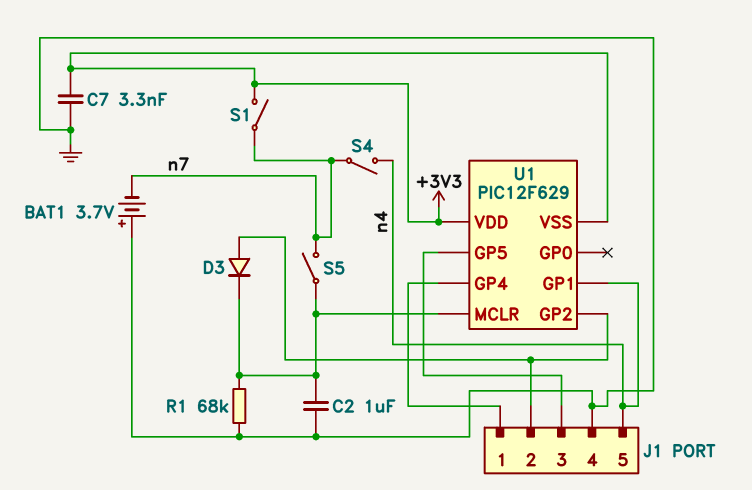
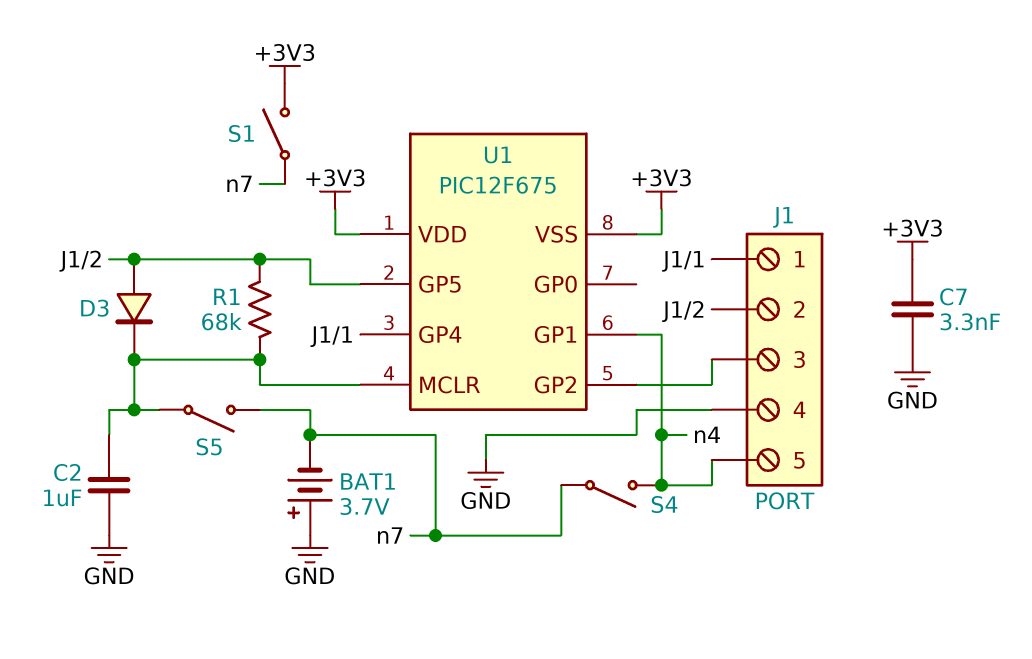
R1: 68k (GND, U1/MCLR) -> 68k (J1/2, U1/MCLR)
U1: PIC12F629 -> PIC12F675
U1 pin GP2: J1/2 -> J1/3
U1 pin GP5: J1/3 -> J1/2

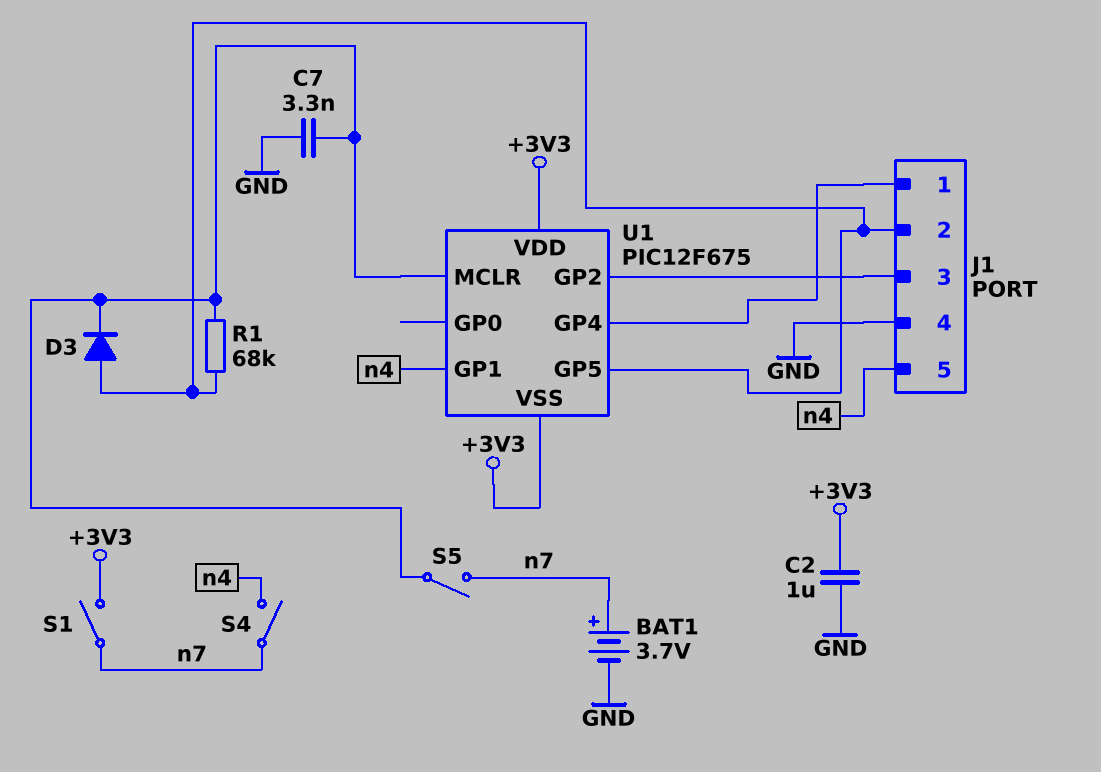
BAT1: 3.7V (plus GND, minus n7) -> 3.7V (plus n7, minus GND)
C2: 1uF (GND, U1/MCLR) -> 1uF (+3V3, GND)
C7: 3.3nF (+3V3, GND) -> 3.3nF (GND, U1/MCLR)

